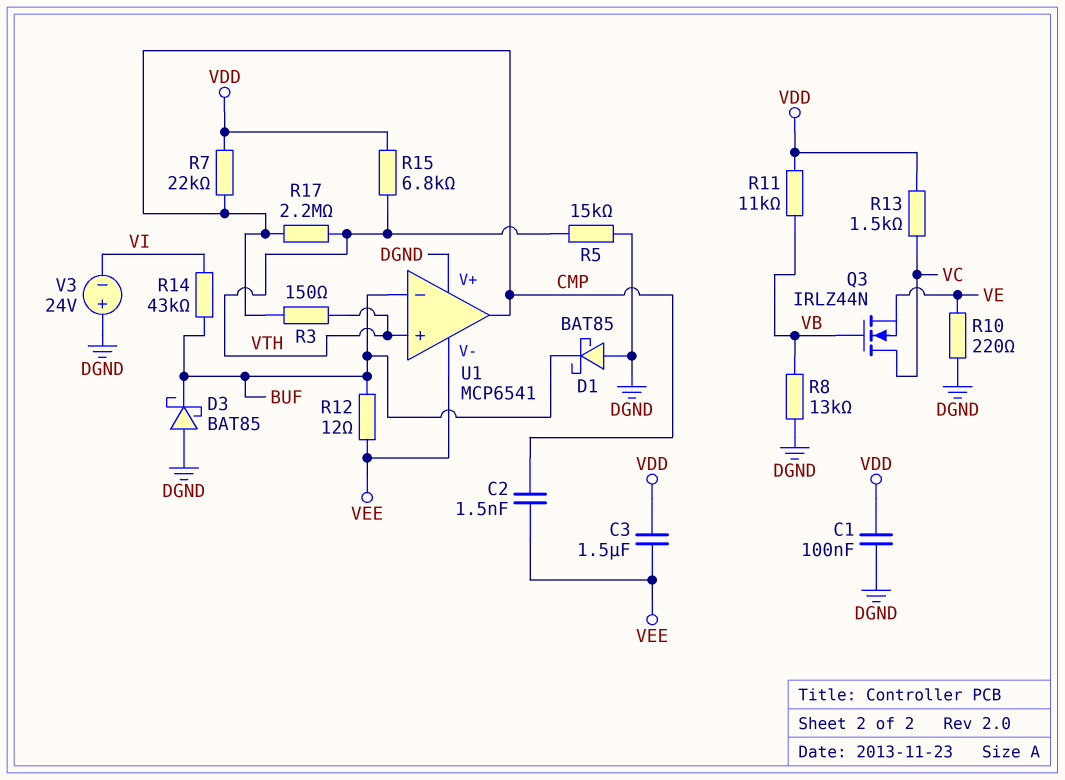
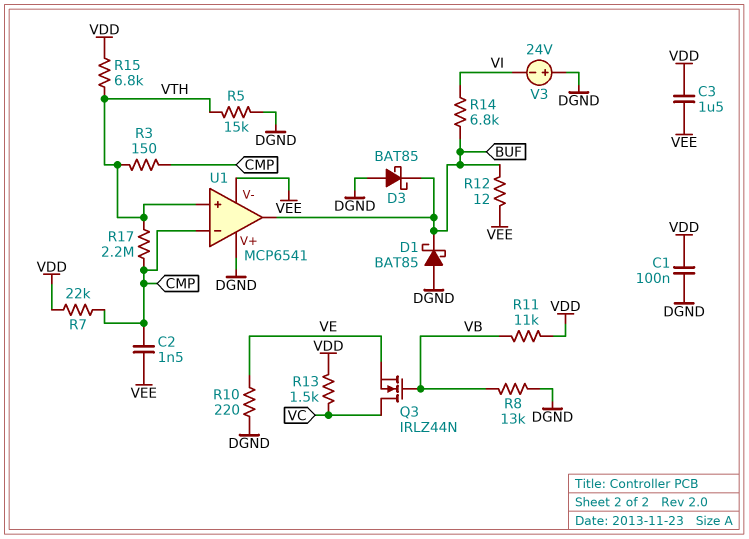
R14: 43k (BUF, VI) -> 6.8k (BUF, VI)
U1 pin in-: BUF -> CMP
U1 pin out: CMP -> BUF

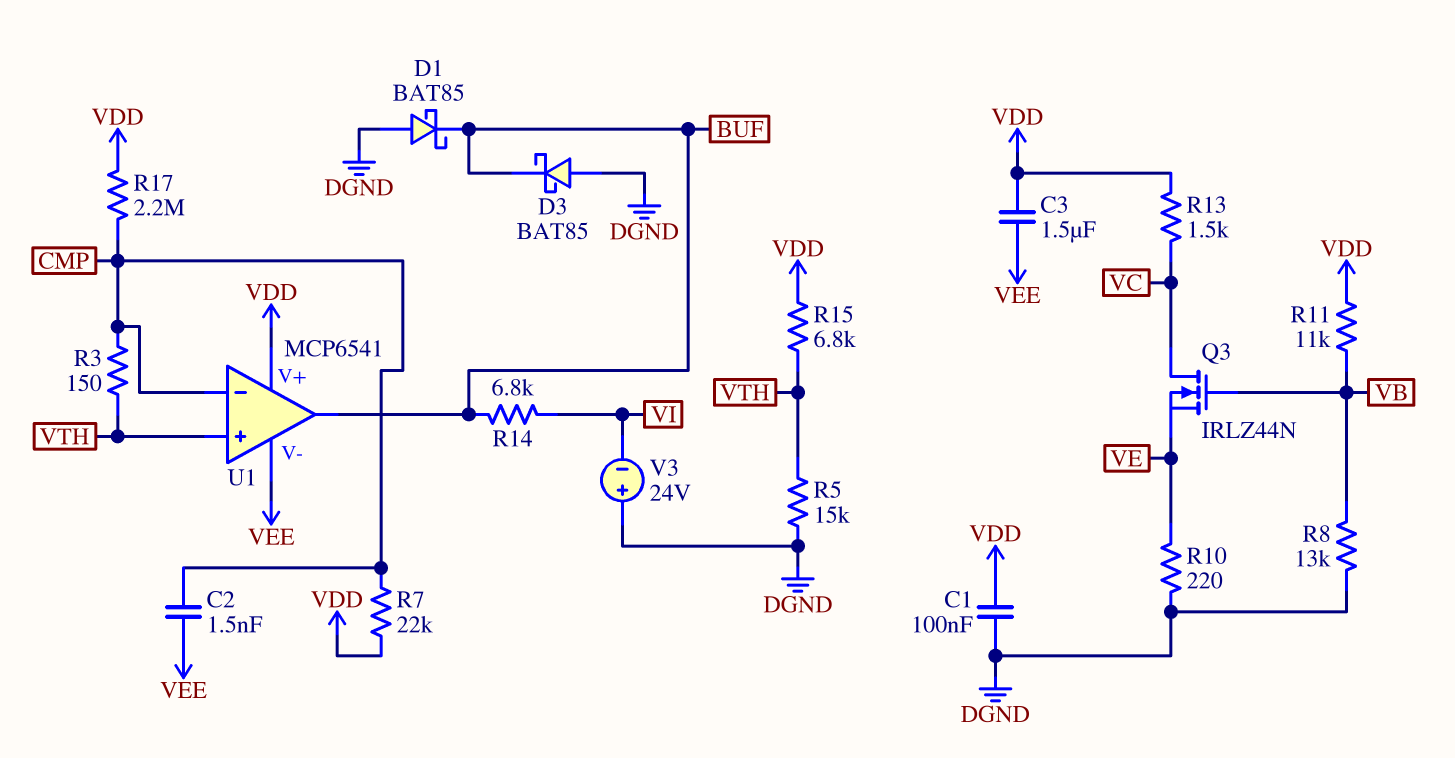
R12: 12 (BUF, VEE) -> none
R17: 2.2M (CMP, VTH) -> 2.2M (CMP, VDD)
U1 pin V+: DGND -> VDD

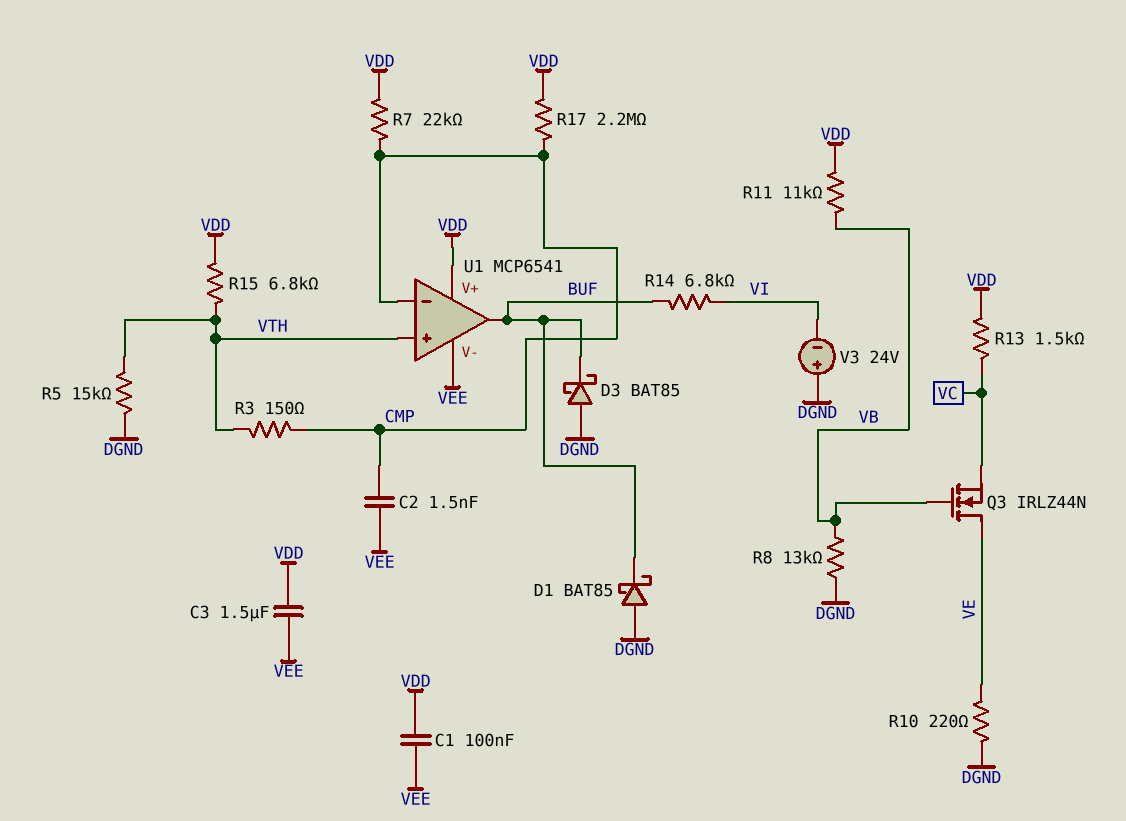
C1: 100nF (DGND, VDD) -> 100nF (VDD, VEE)
Q3: NMOS IRLZ44N (G VB, D VC, S VE) -> NMOS IRLZ44N (G VB, D VE, S VC)

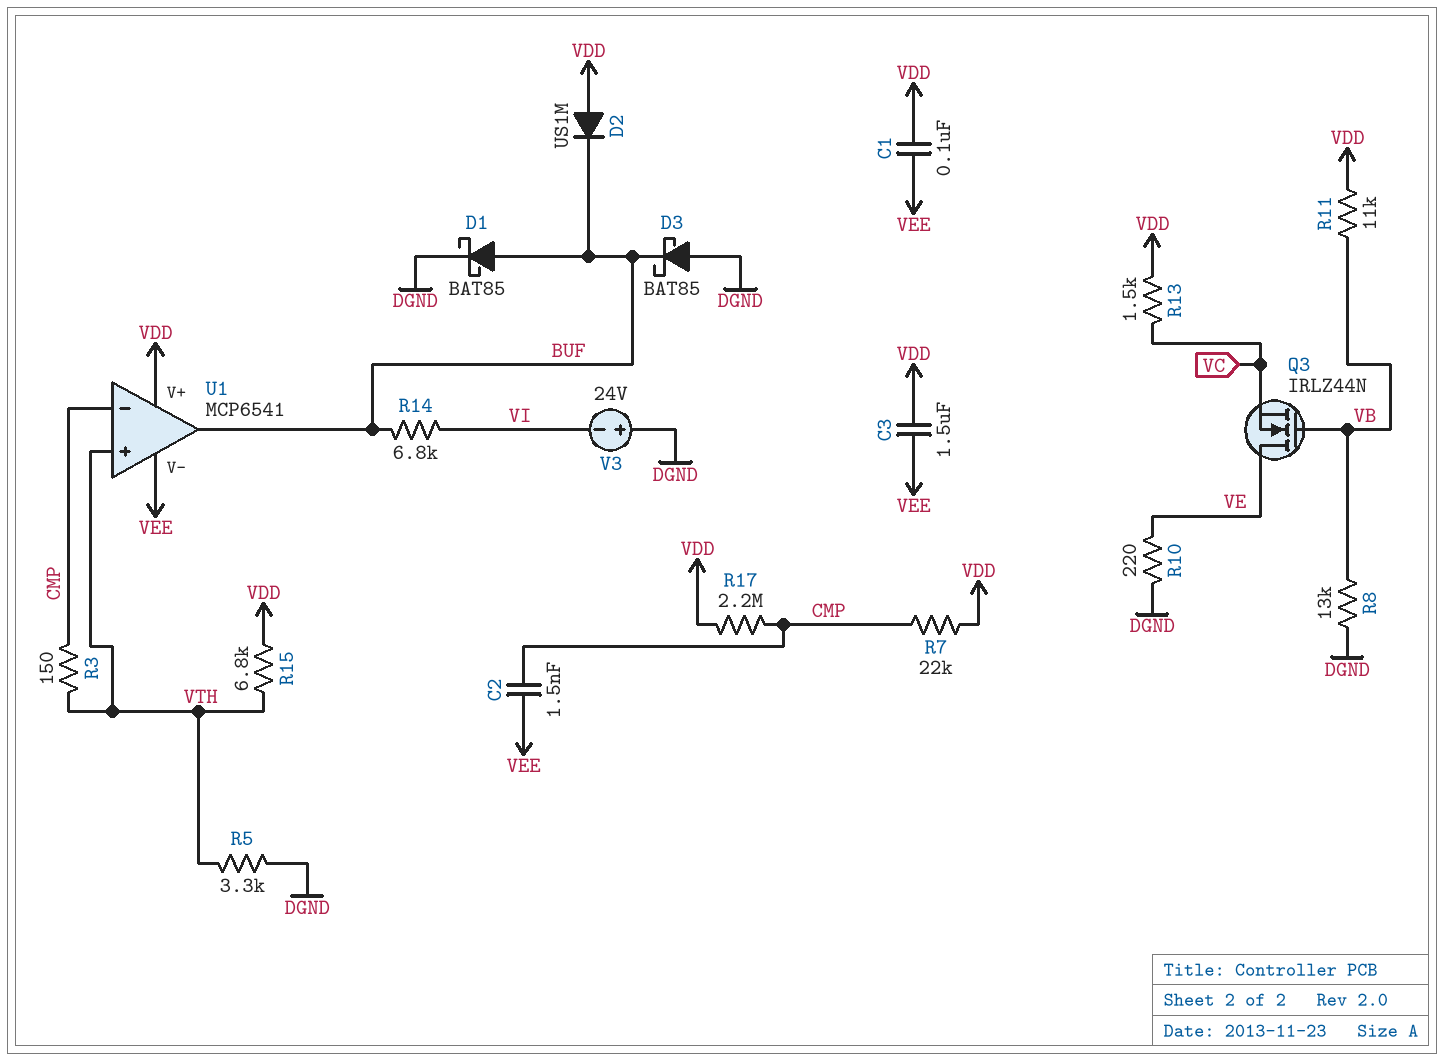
D1: schottky BAT85 (A DGND, K BUF) -> schottky BAT85 (A BUF, K DGND)
D2: none -> diode US1M (A VDD, K BUF)
R5: 15k (DGND, VTH) -> 3.3k (DGND, VTH)

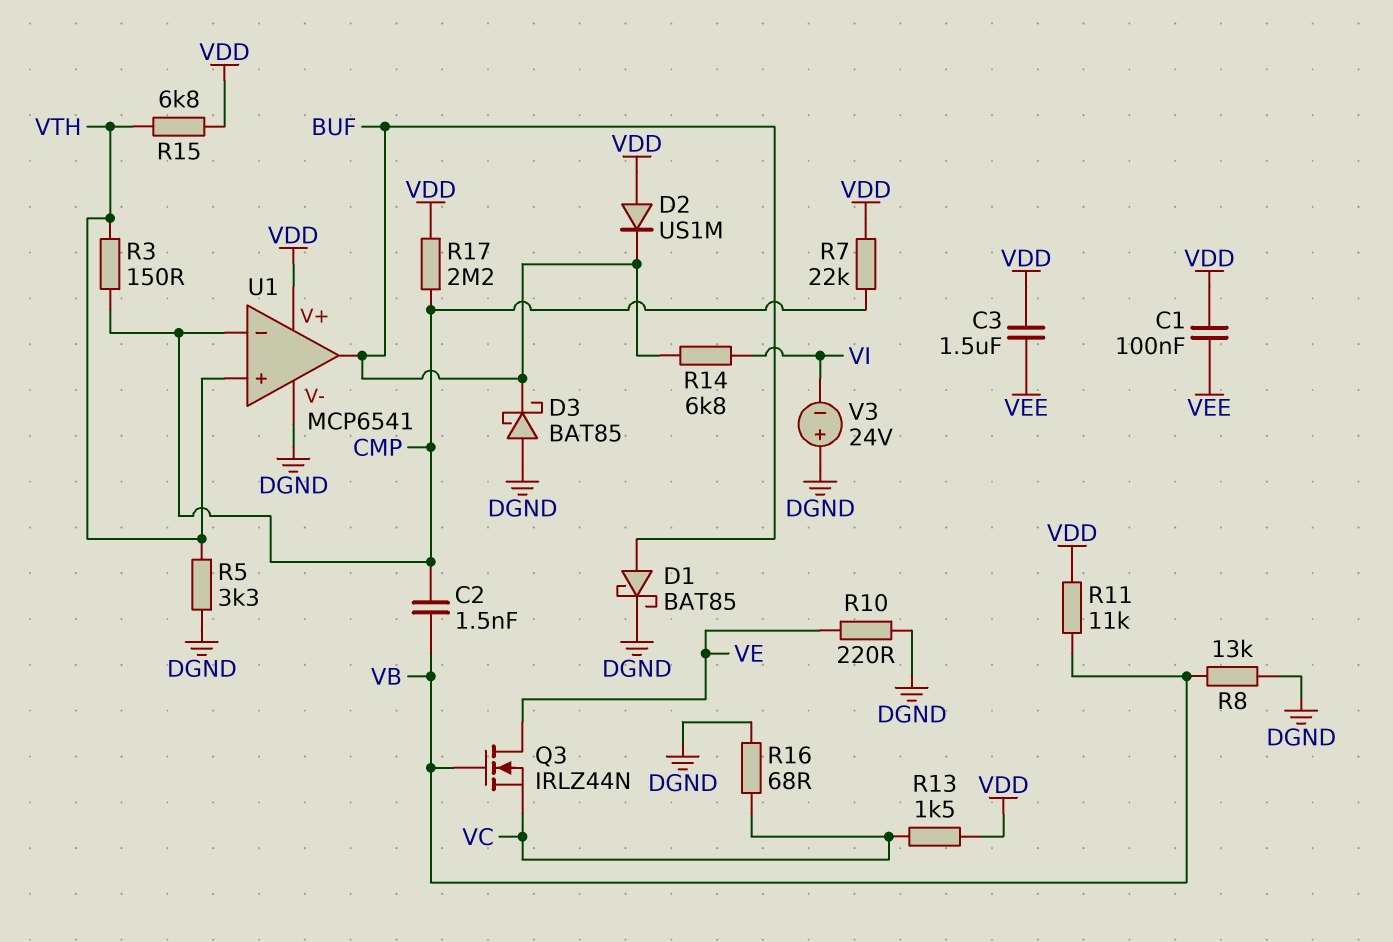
C2: 1.5nF (CMP, VEE) -> 1.5nF (CMP, VB)
R16: none -> 68 (DGND, VC)
U1 pin V-: VEE -> DGND

